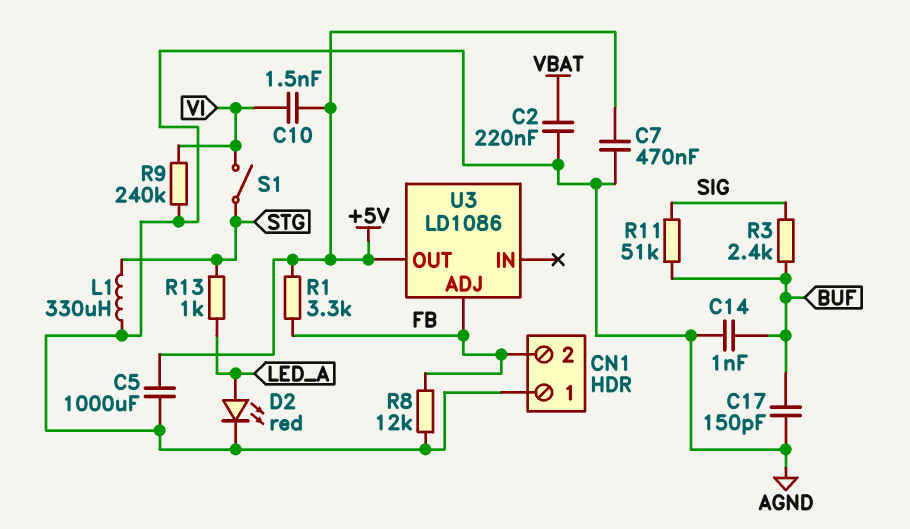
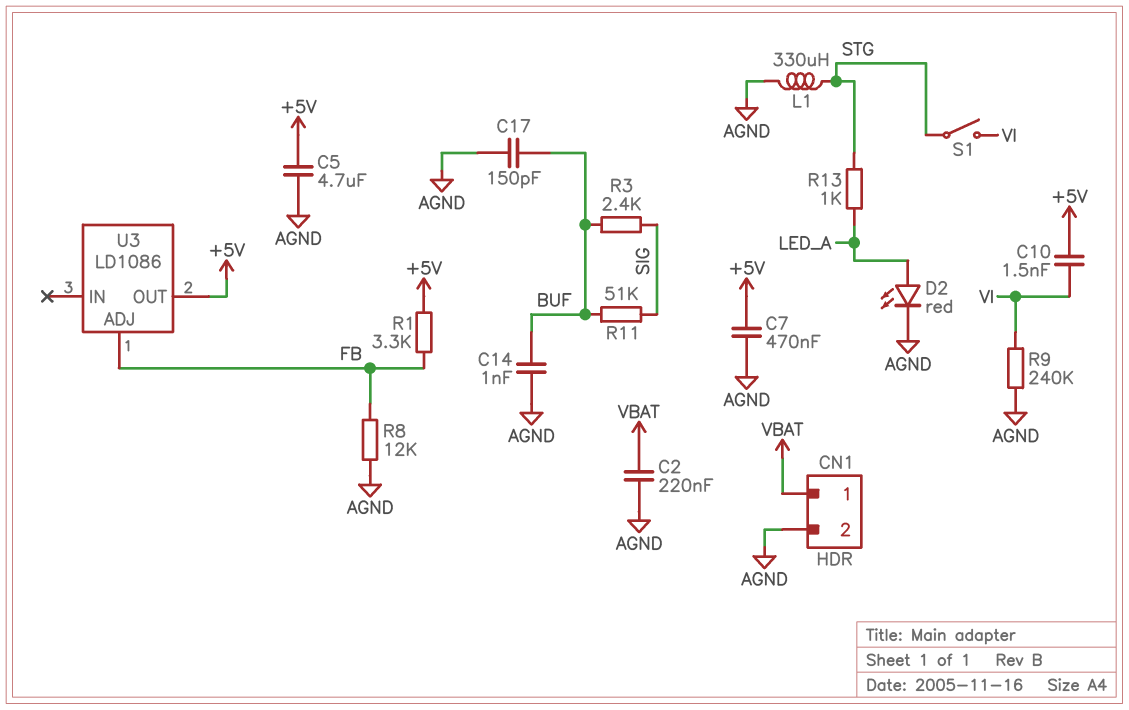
C5: 1000uF (+5V, AGND) -> 4.7uF (+5V, AGND)
CN1 pin 1: AGND -> VBAT
CN1 pin 2: FB -> AGND

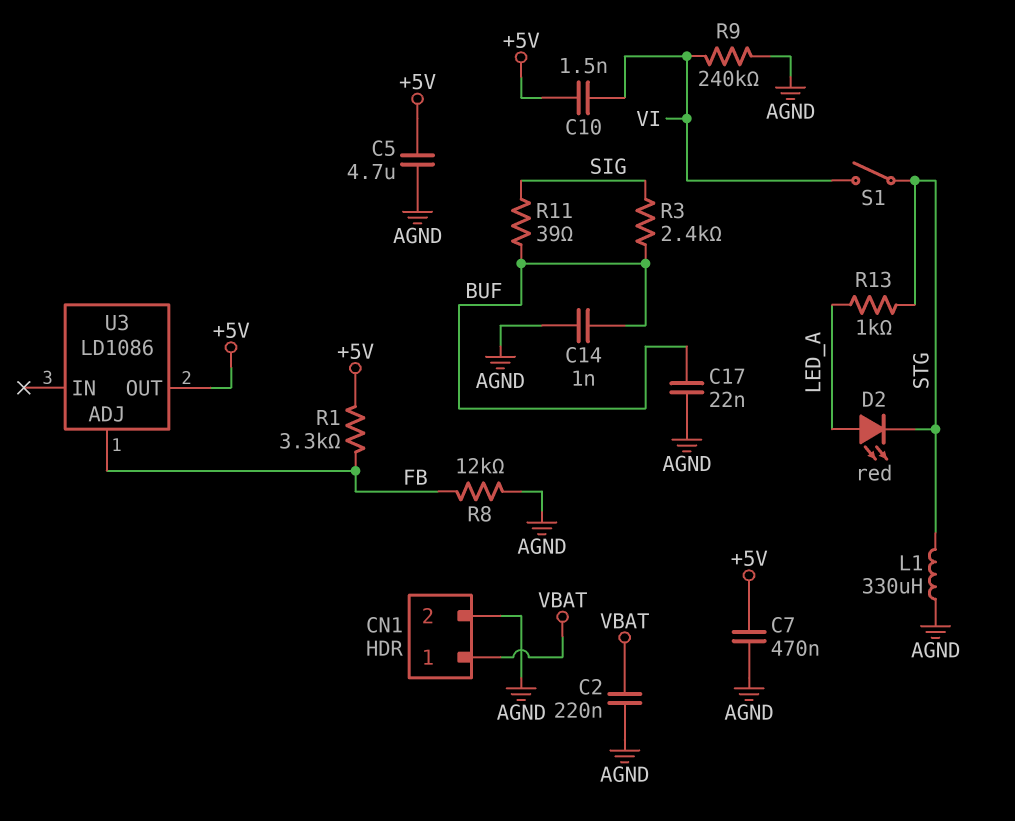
C17: 150pF (AGND, BUF) -> 22nF (AGND, BUF)
D2: LED red (A LED_A, K AGND) -> LED red (A LED_A, K STG)
R11: 51k (BUF, SIG) -> 39 (BUF, SIG)

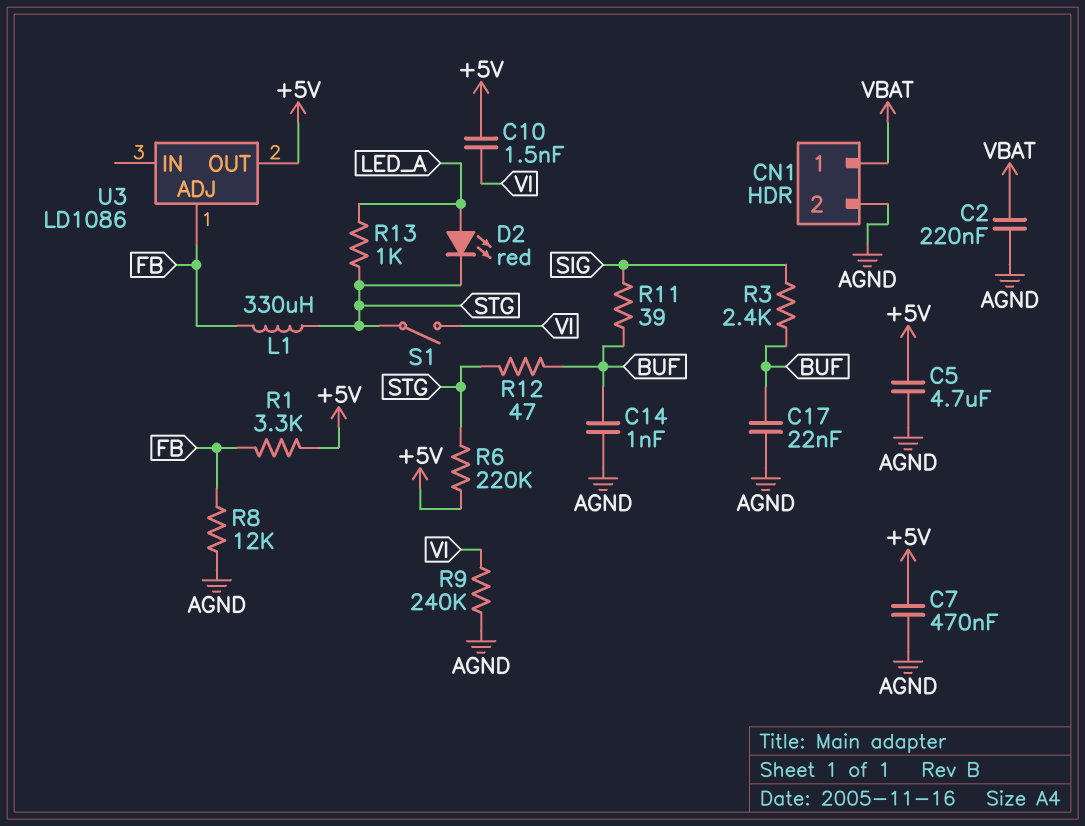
L1: 330uH (AGND, STG) -> 330uH (FB, STG)
R6: none -> 220k (+5V, STG)
R12: none -> 47 (BUF, STG)

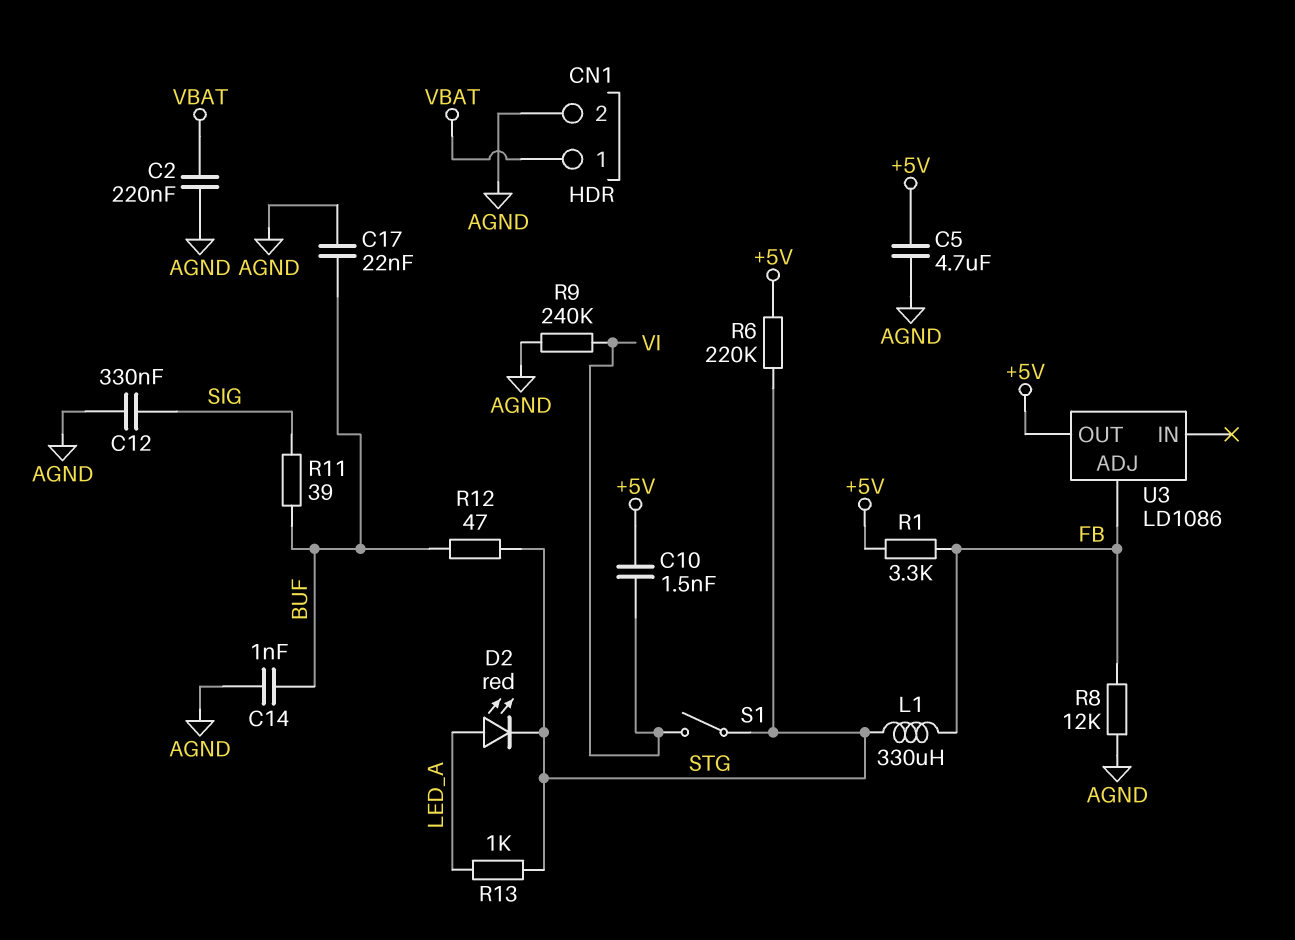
C7: 470nF (+5V, AGND) -> none
C12: none -> 330nF (AGND, SIG)
R3: 2.4k (BUF, SIG) -> none

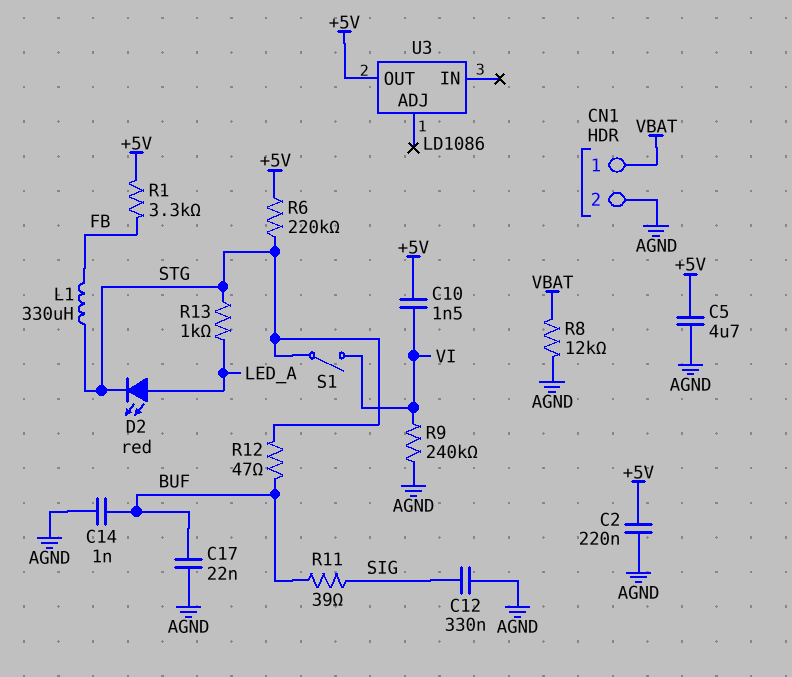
C2: 220nF (AGND, VBAT) -> 220nF (+5V, AGND)
R8: 12k (AGND, FB) -> 12k (AGND, VBAT)
U3 pin ADJ: FB -> none

